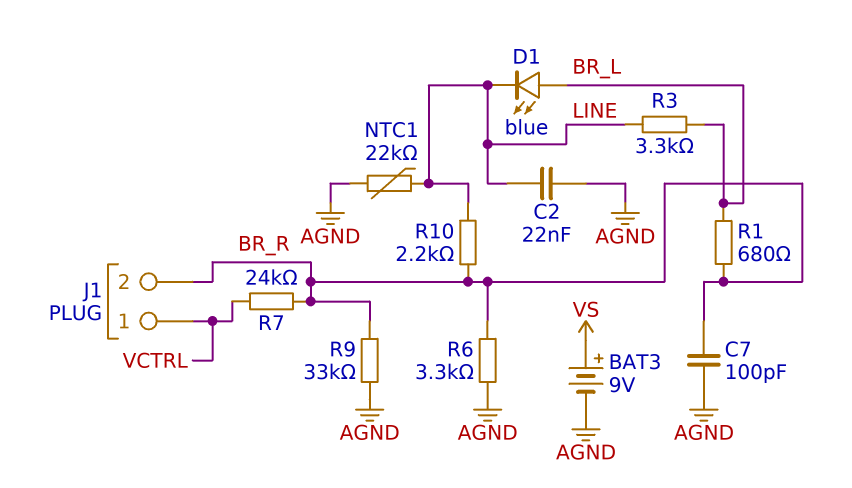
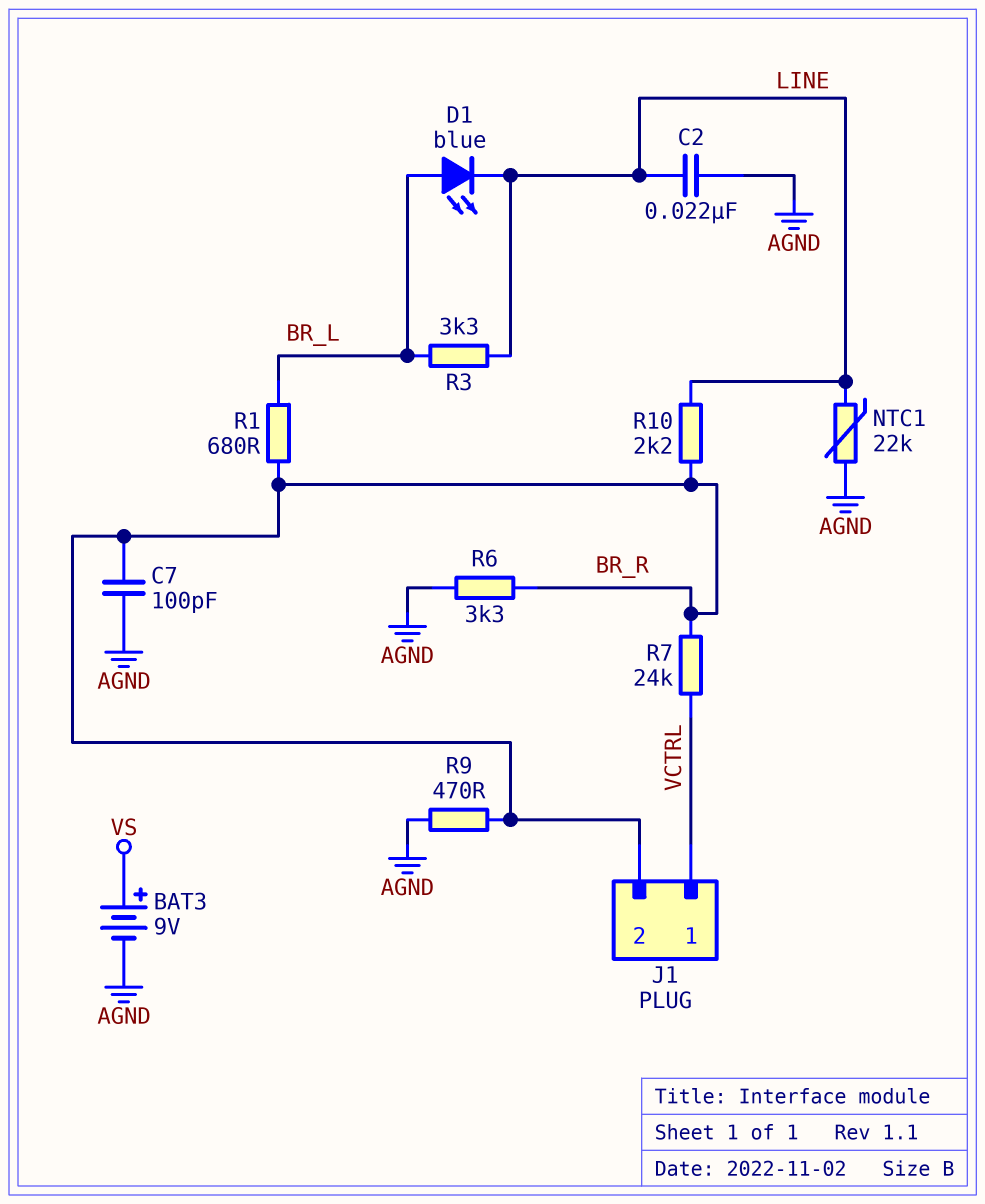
R9: 33k (AGND, BR_R) -> 470 (AGND, BR_R)

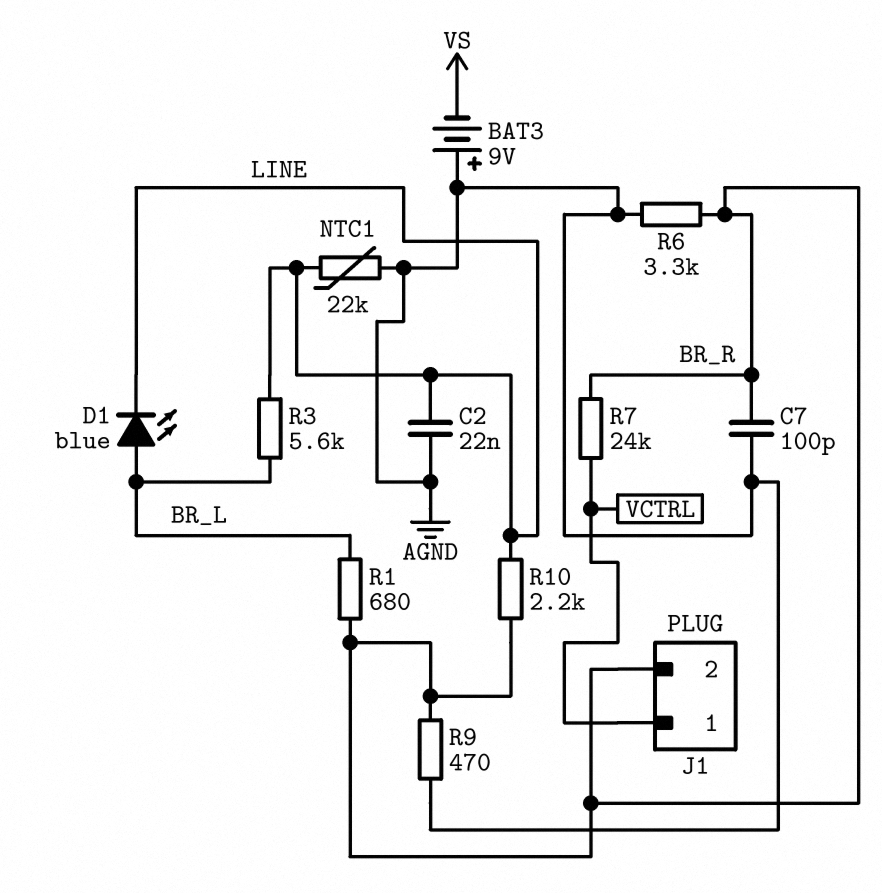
BAT3: 9V (plus VS, minus AGND) -> 9V (plus AGND, minus VS)
R3: 3.3k (BR_L, LINE) -> 5.6k (BR_L, LINE)

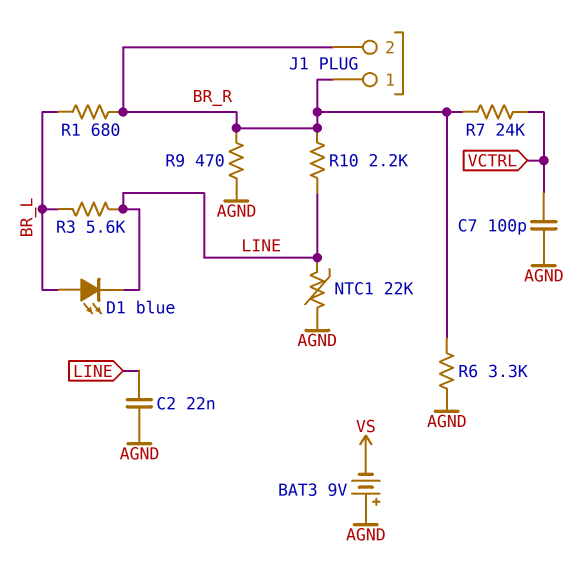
C7: 100pF (AGND, BR_R) -> 100pF (AGND, VCTRL)
J1 pin 1: VCTRL -> BR_R

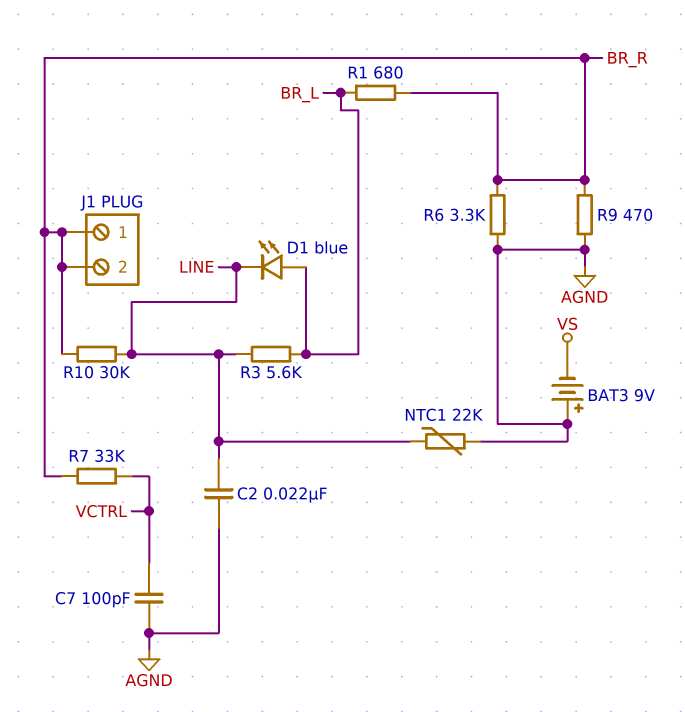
R7: 24k (BR_R, VCTRL) -> 33k (BR_R, VCTRL)
R10: 2.2k (BR_R, LINE) -> 30k (BR_R, LINE)

